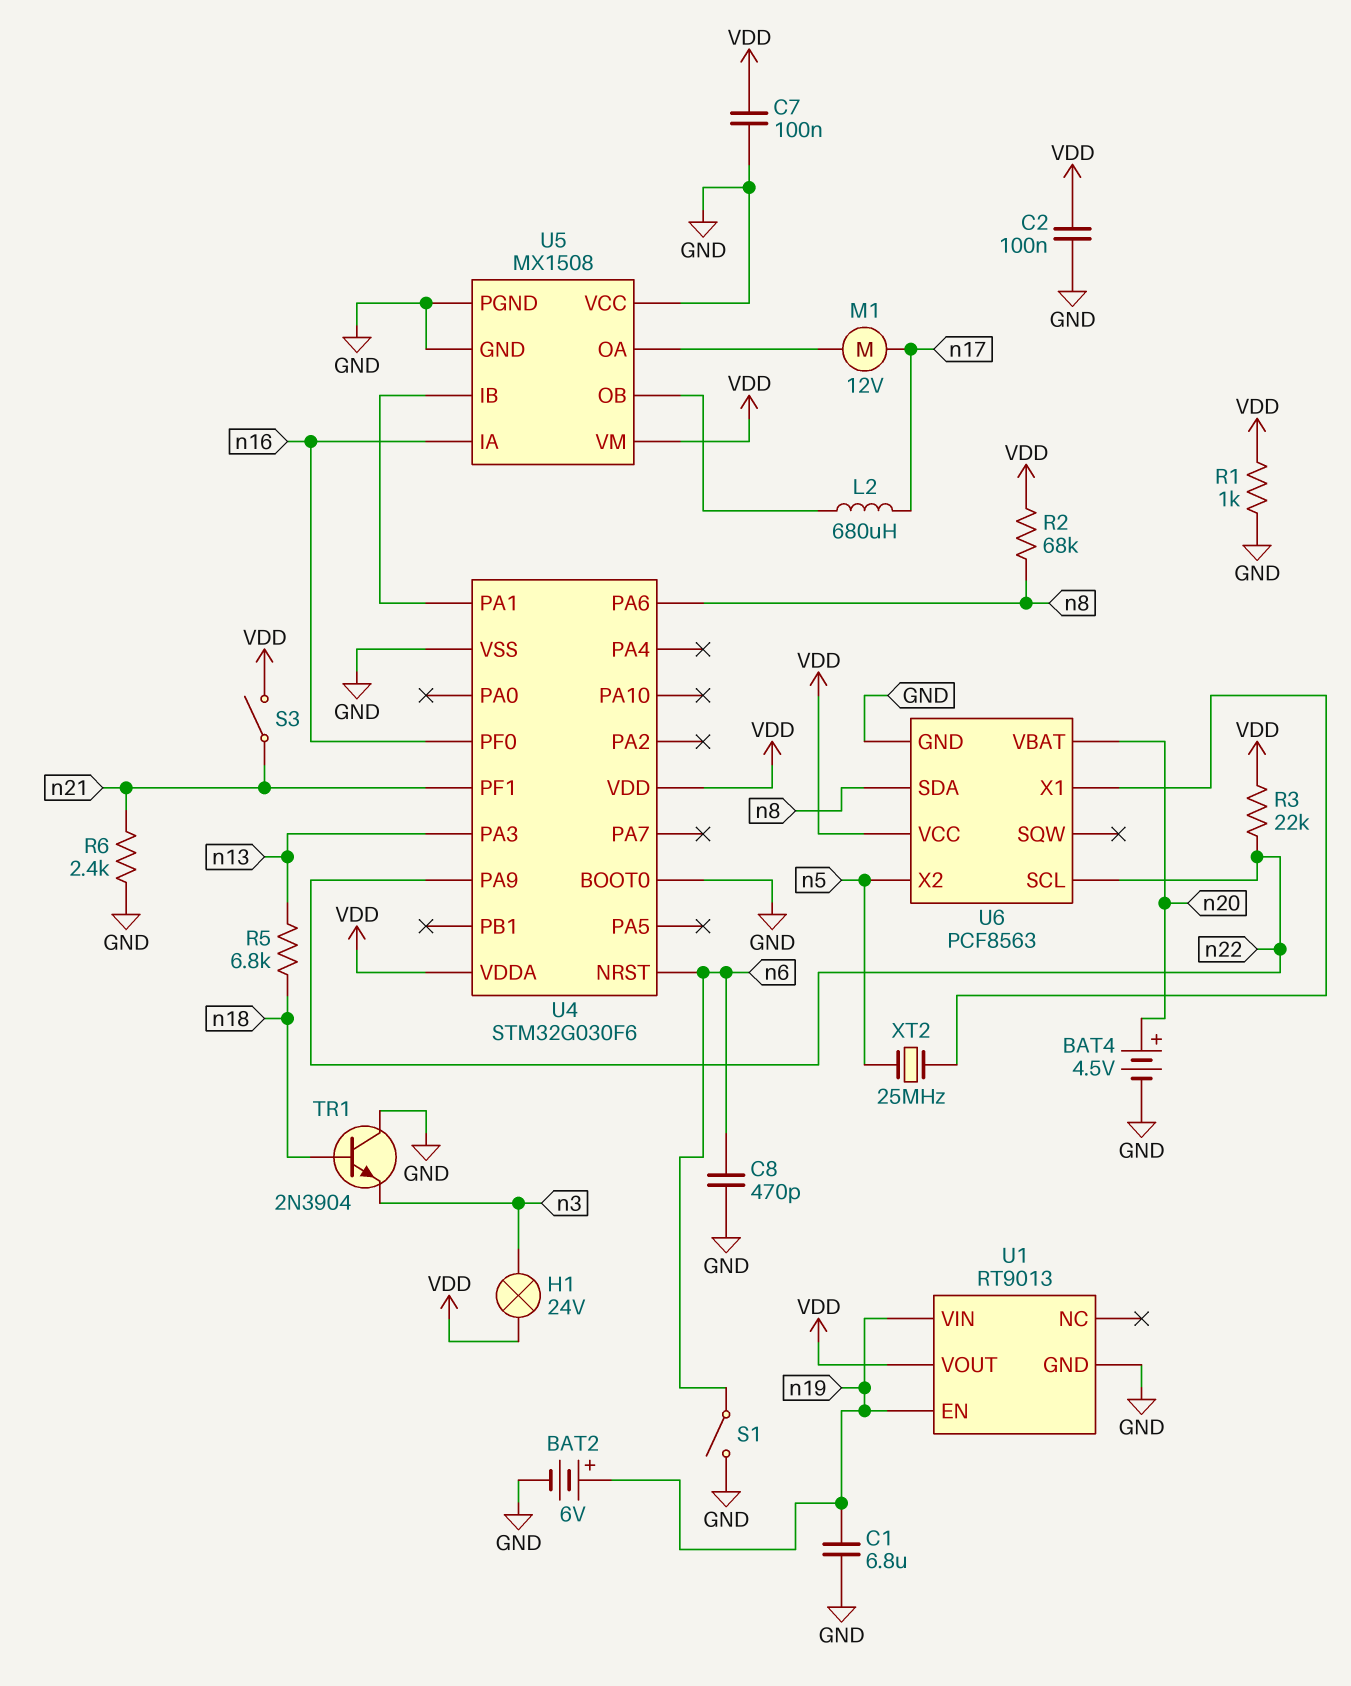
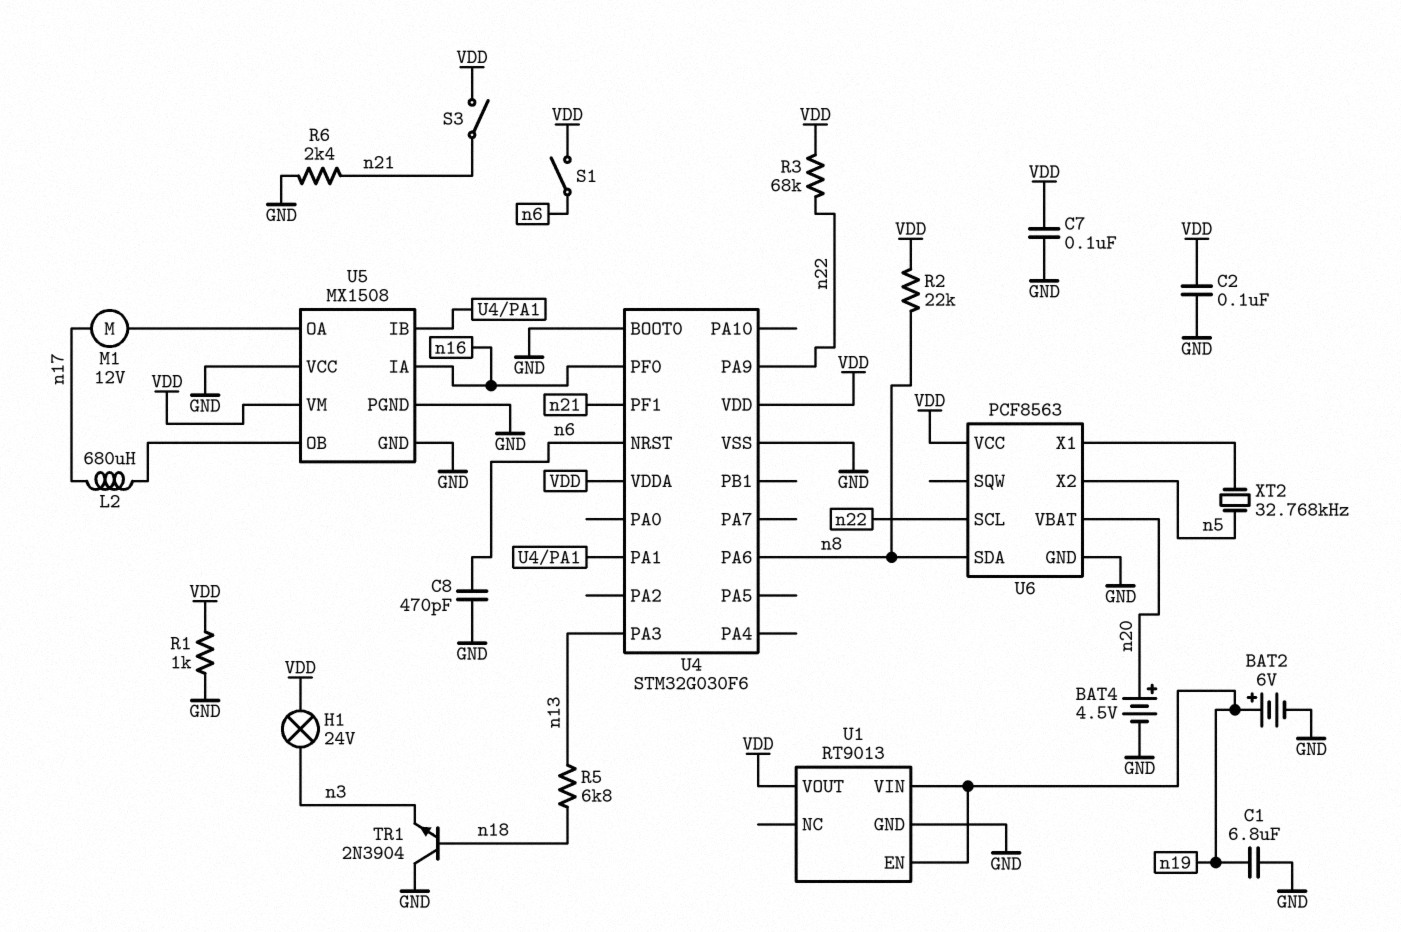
R2: 68k (VDD, n8) -> 22k (VDD, n8)
R3: 22k (VDD, n22) -> 68k (VDD, n22)
S1: switch (GND, n6) -> switch (VDD, n6)
XT2: 25MHz (U6/X1, n5) -> 32.768kHz (U6/X1, n5)

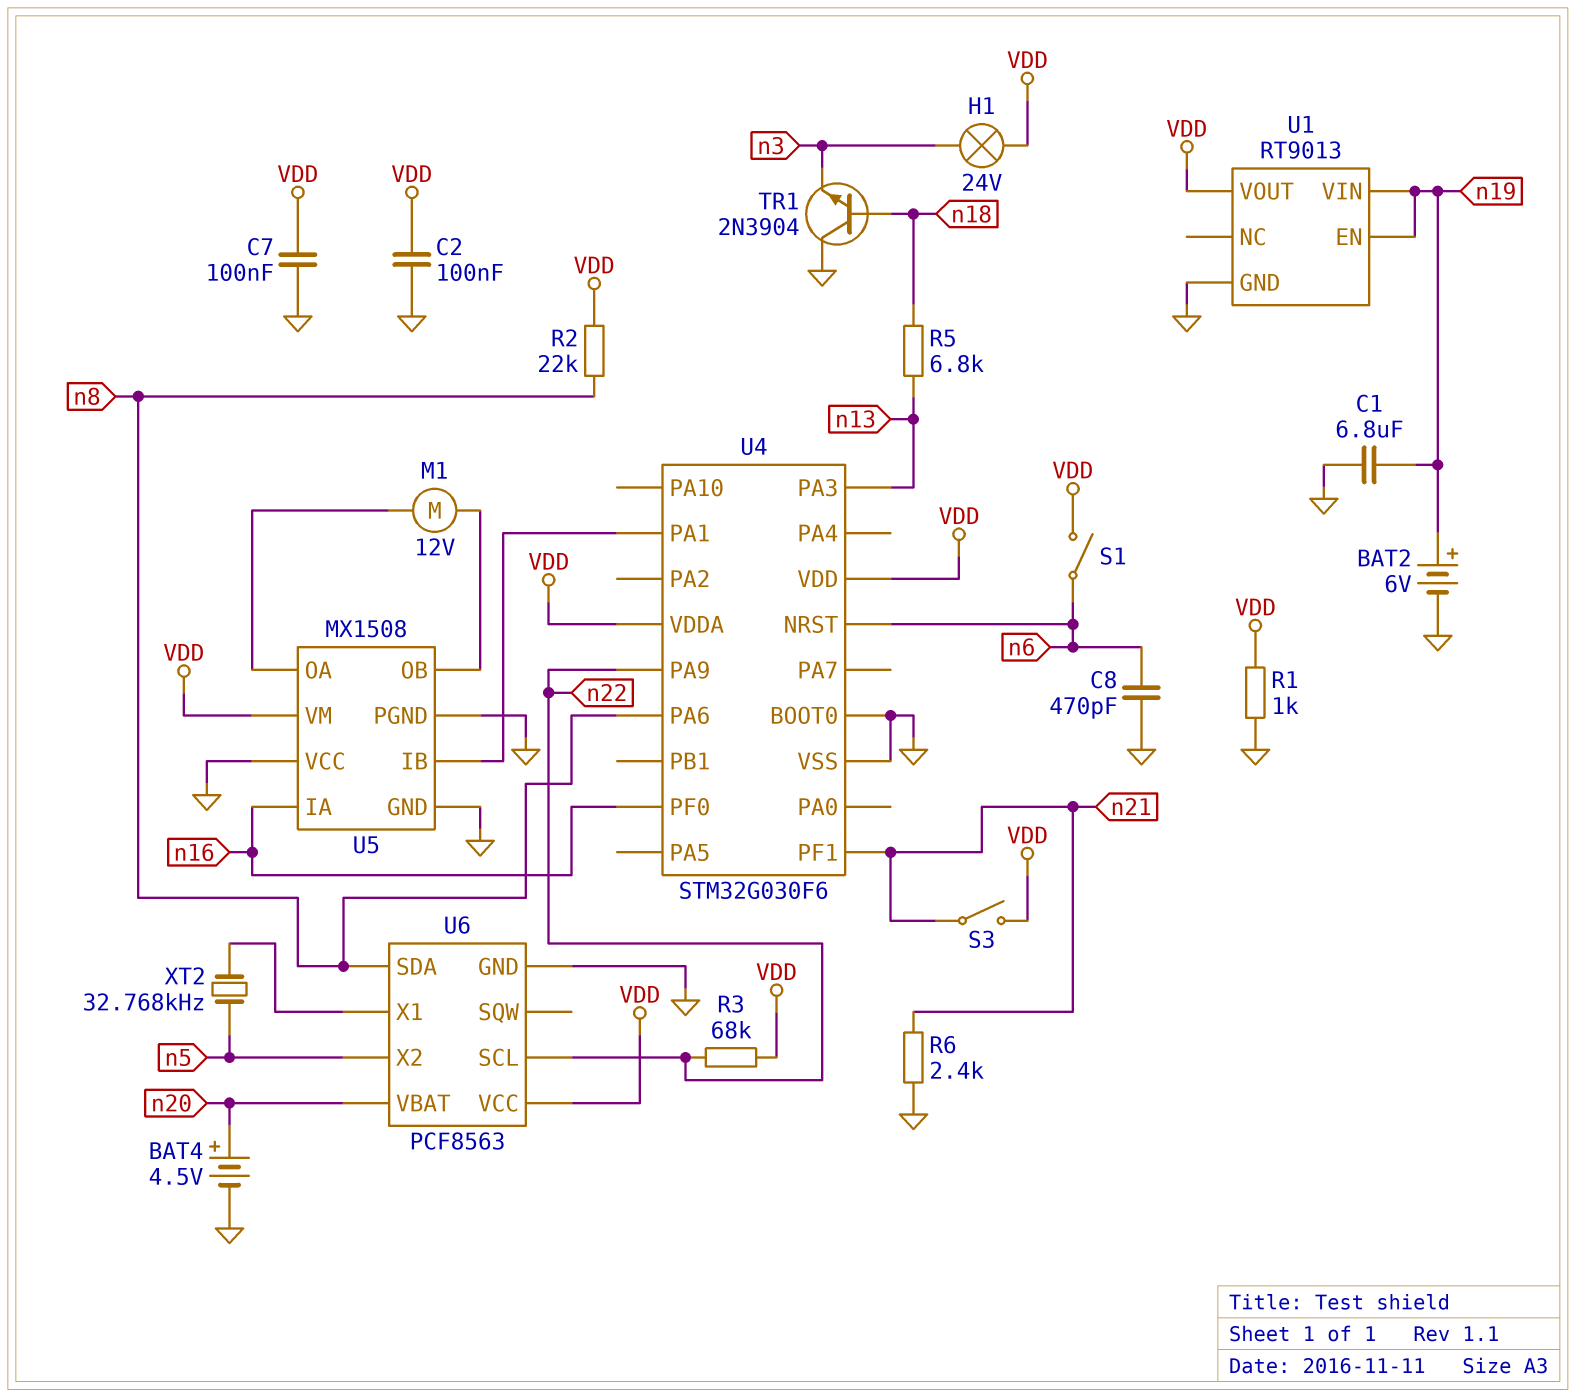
L2: 680uH (U5/OB, n17) -> none
M1: motor 12V (U5/OA, n17) -> motor 12V (U5/OA, U5/OB)

